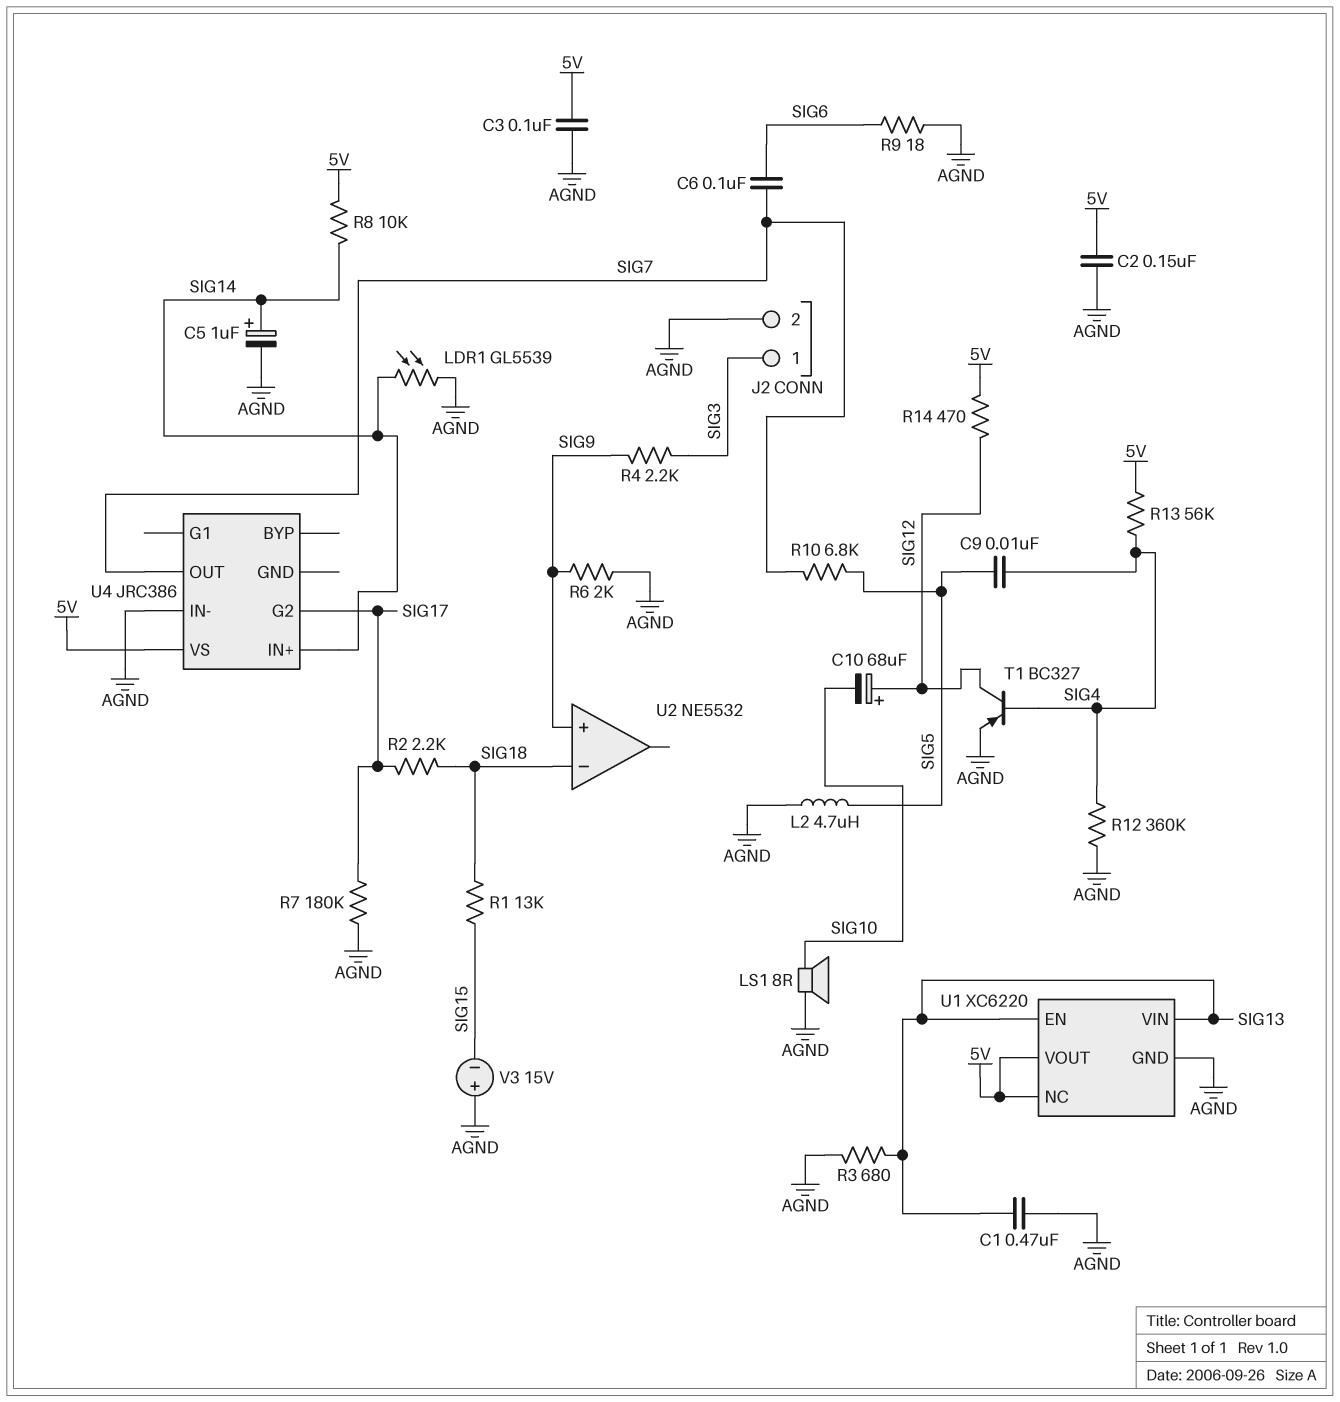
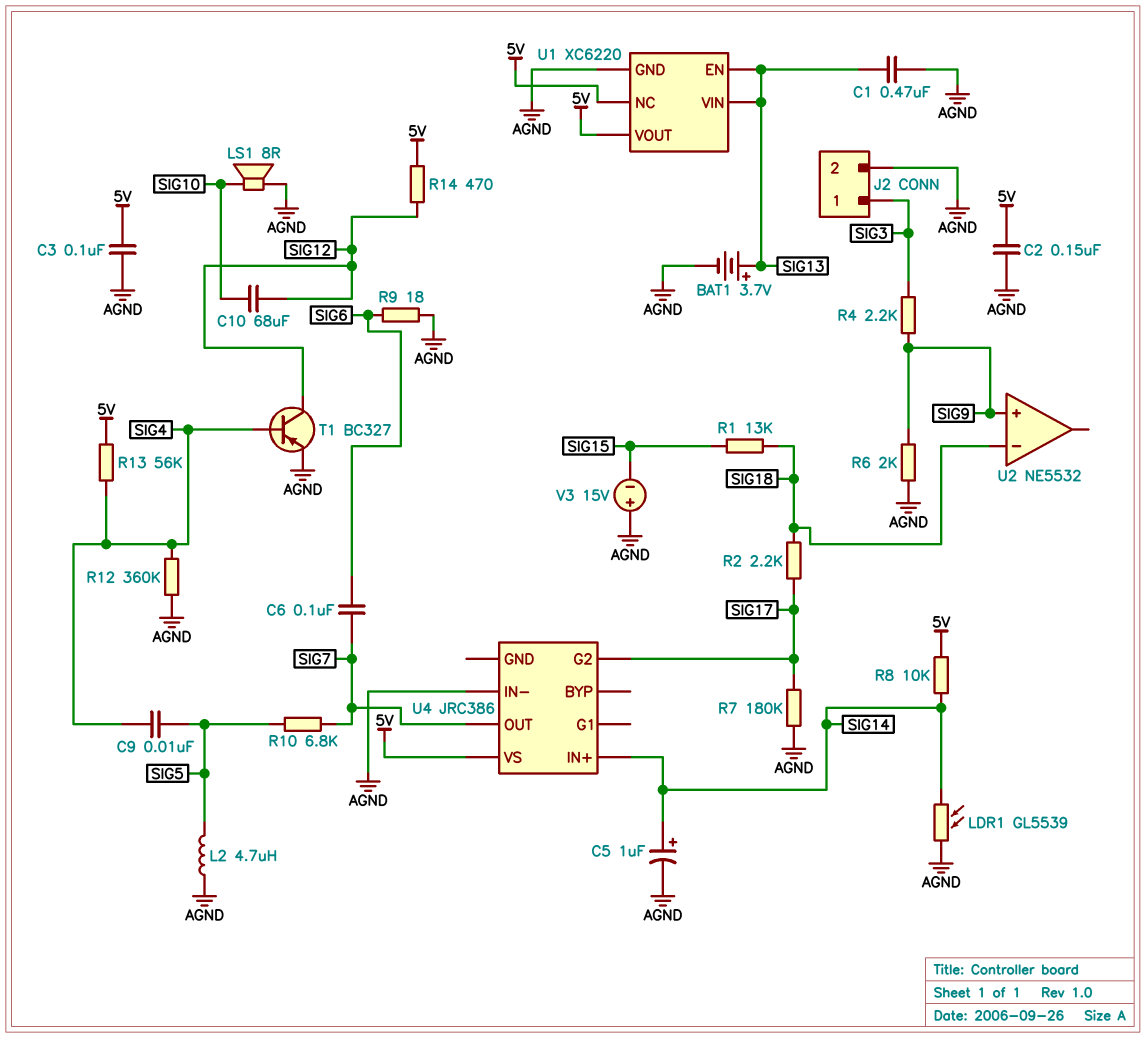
BAT1: none -> 3.7V (plus SIG13, minus AGND)
C10: 68uF (plus SIG12, minus SIG10) -> 68uF (SIG10, SIG12)
R3: 680 (AGND, SIG13) -> none

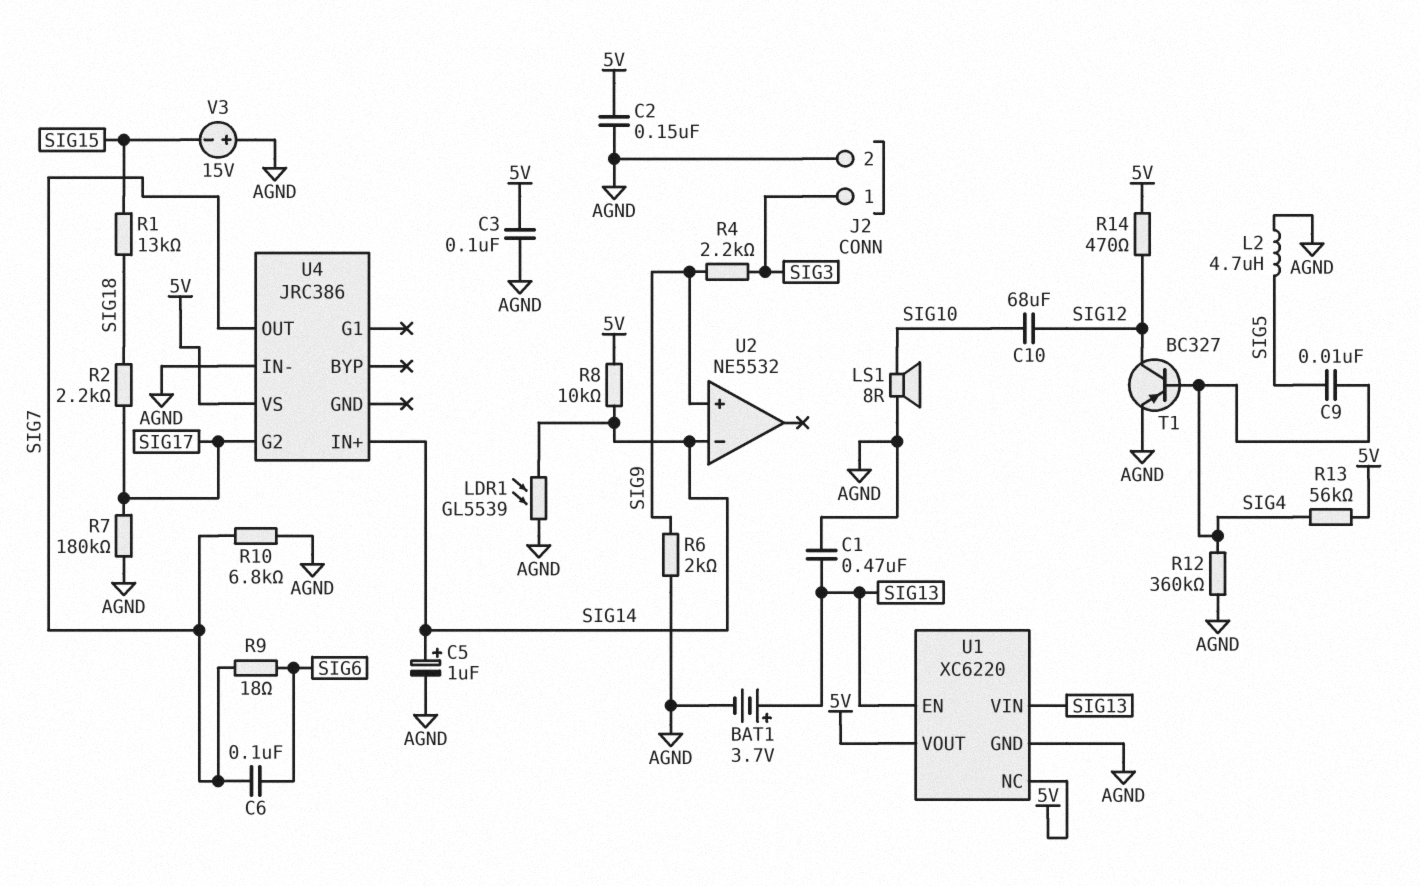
R9: 18 (AGND, SIG6) -> 18 (SIG6, SIG7)
R10: 6.8k (SIG5, SIG7) -> 6.8k (AGND, SIG7)
U2 pin in-: SIG18 -> SIG14

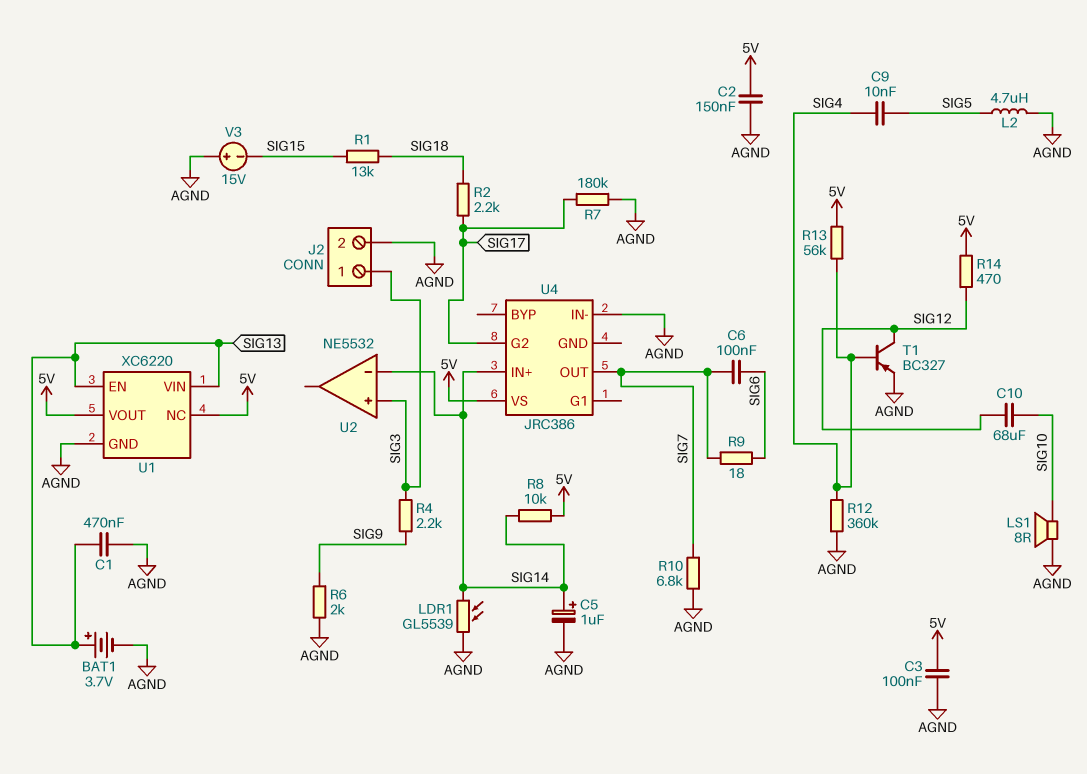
U2 pin in+: SIG9 -> SIG3

